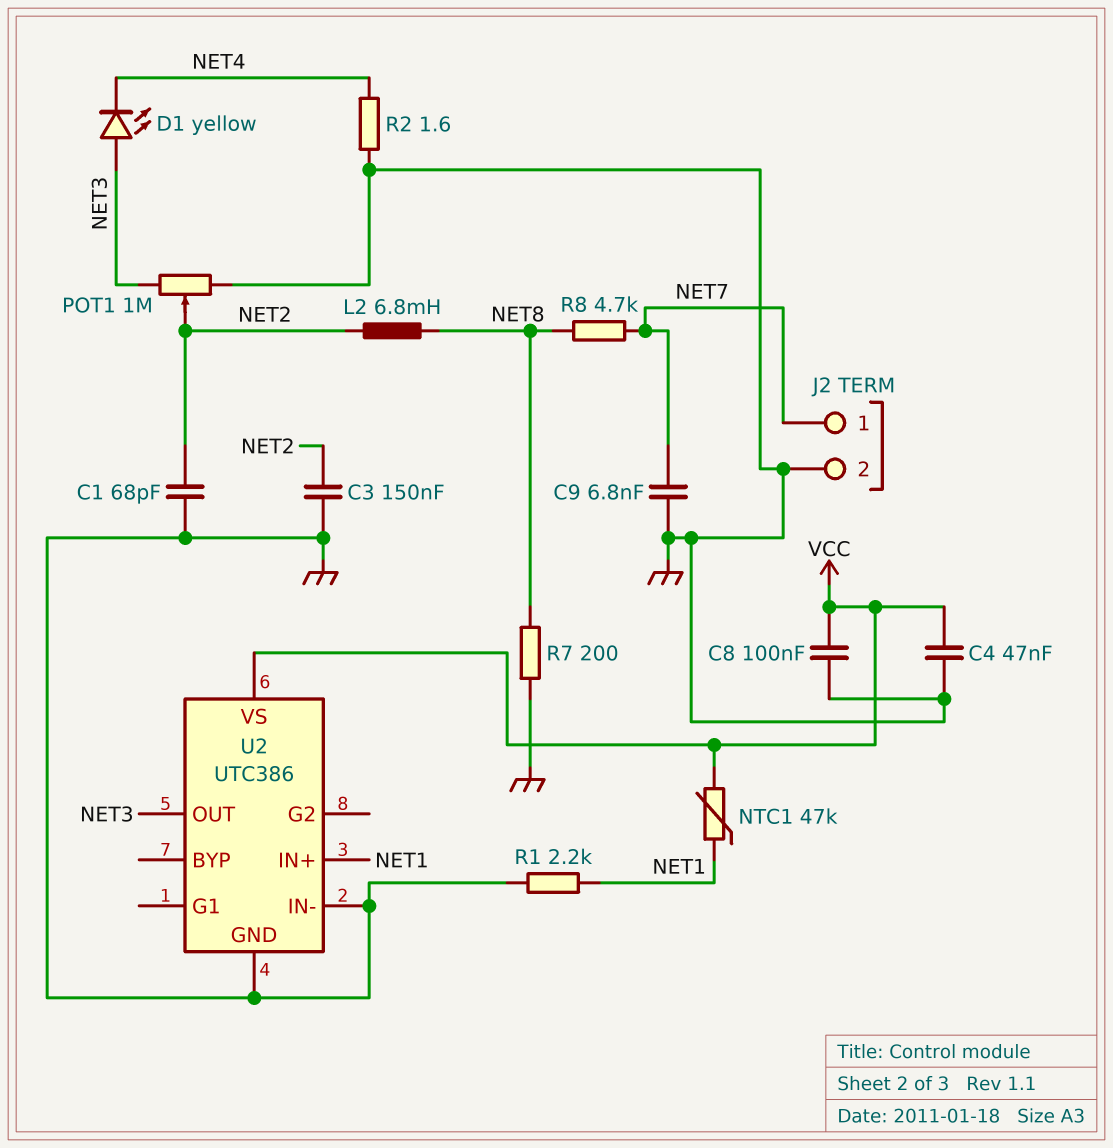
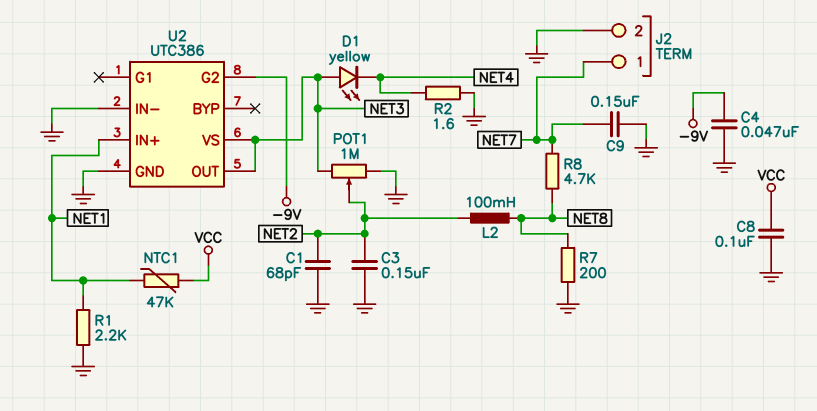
C4: 47nF (GND, VCC) -> 47nF (-9V, GND)
C9: 6.8nF (GND, NET7) -> 150nF (GND, NET7)
L2: 6.8mH (NET2, NET8) -> 100mH (NET2, NET8)
U2 pin G2: none -> -9V
U2 pin VS: VCC -> NET3

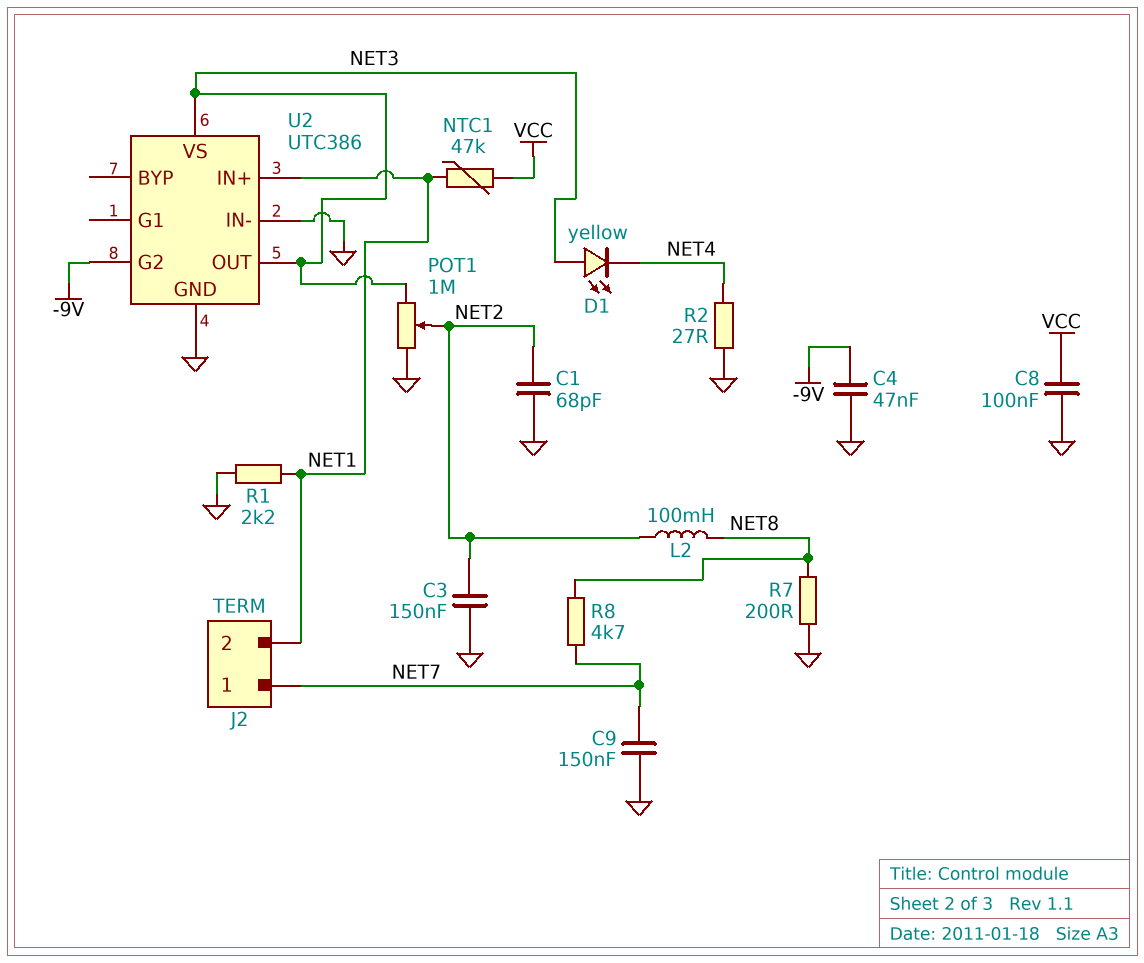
J2 pin 2: GND -> NET1
R2: 1.6 (GND, NET4) -> 27 (GND, NET4)

